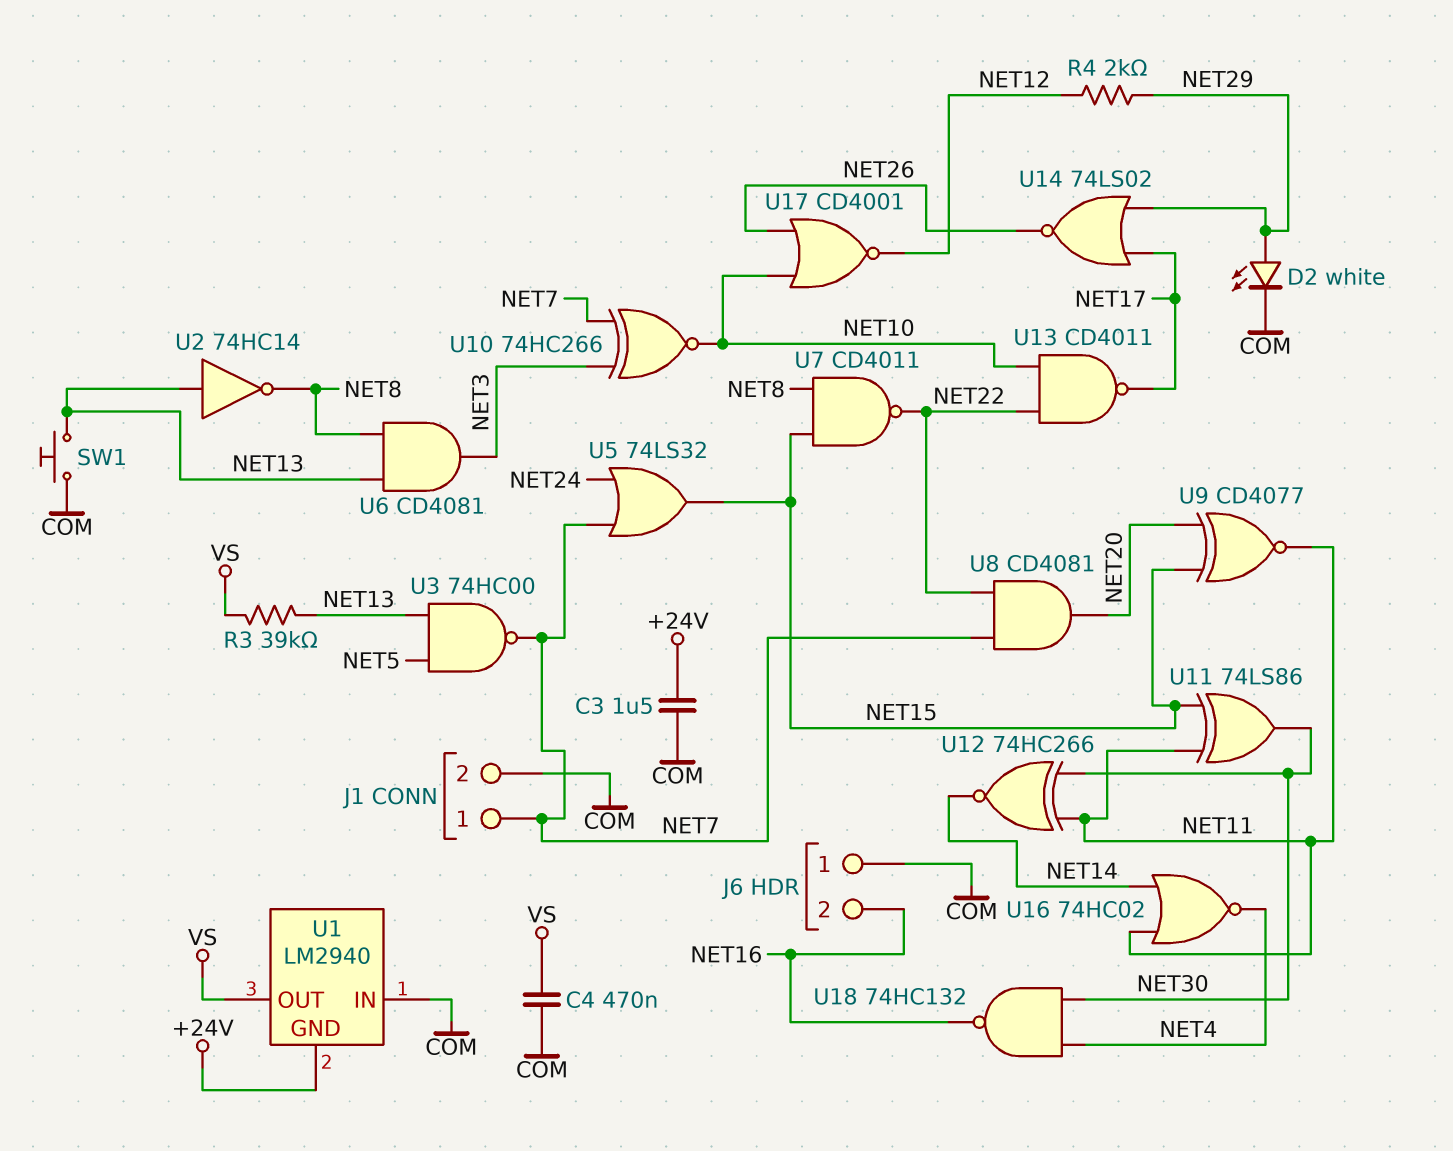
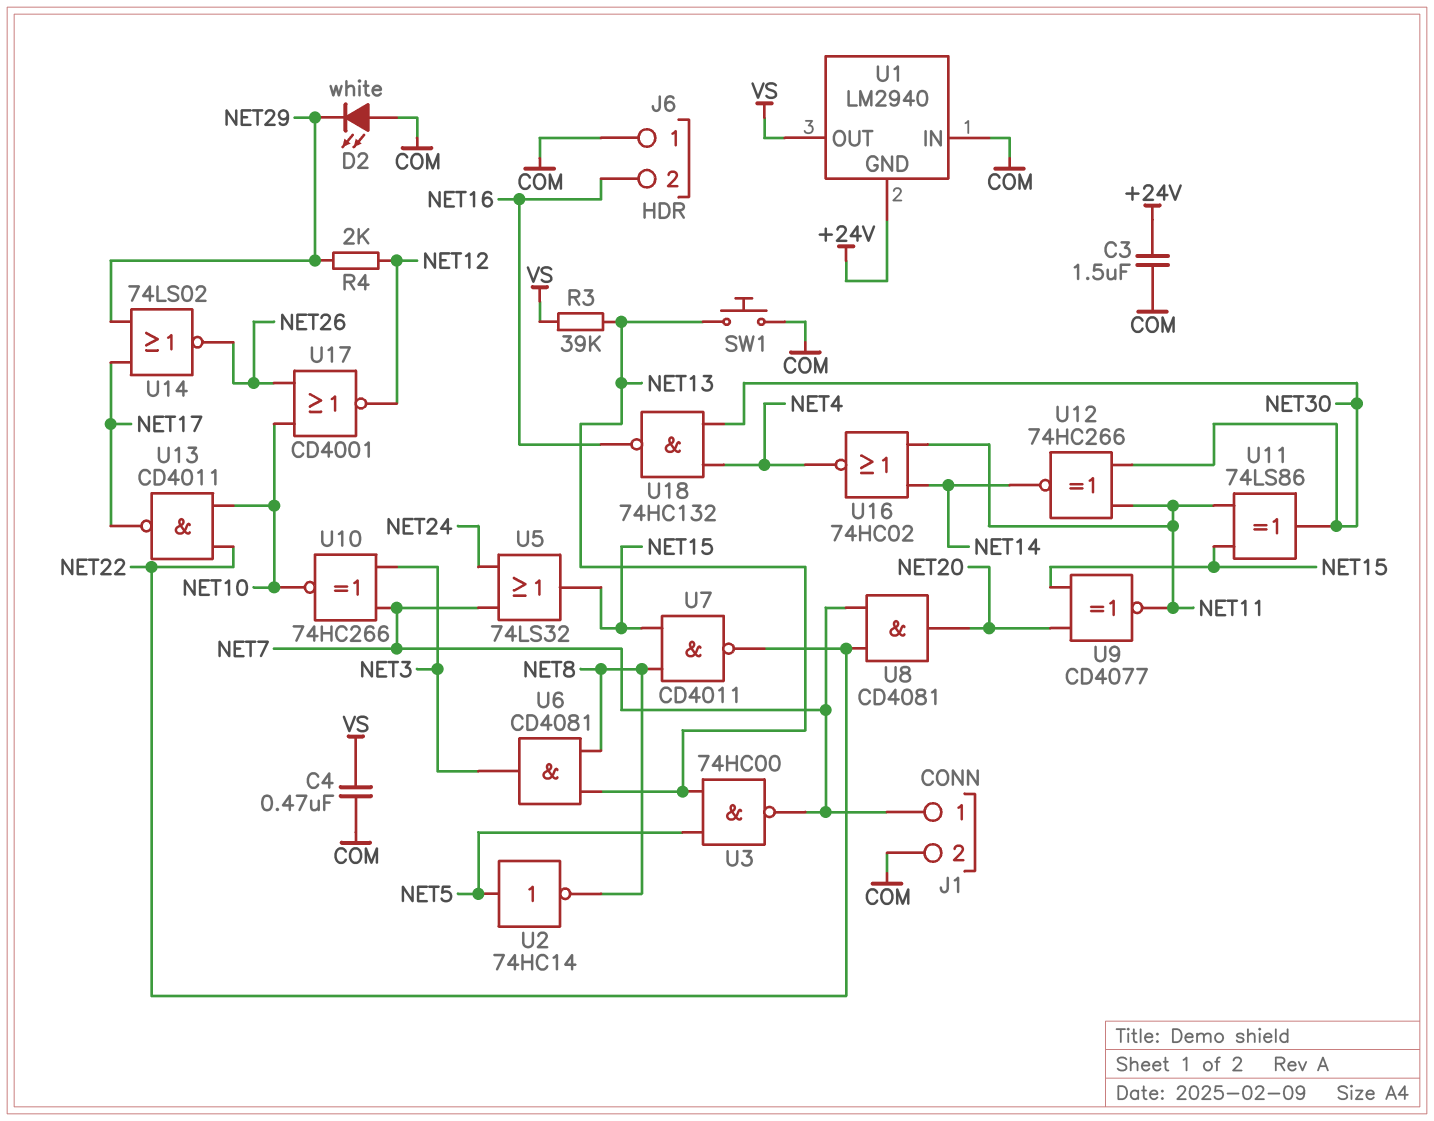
D2: LED white (A NET29, K COM) -> LED white (A COM, K NET29)
U2: NOT 74HC14 (in NET13, out NET8) -> NOT 74HC14 (in NET5, out NET8)

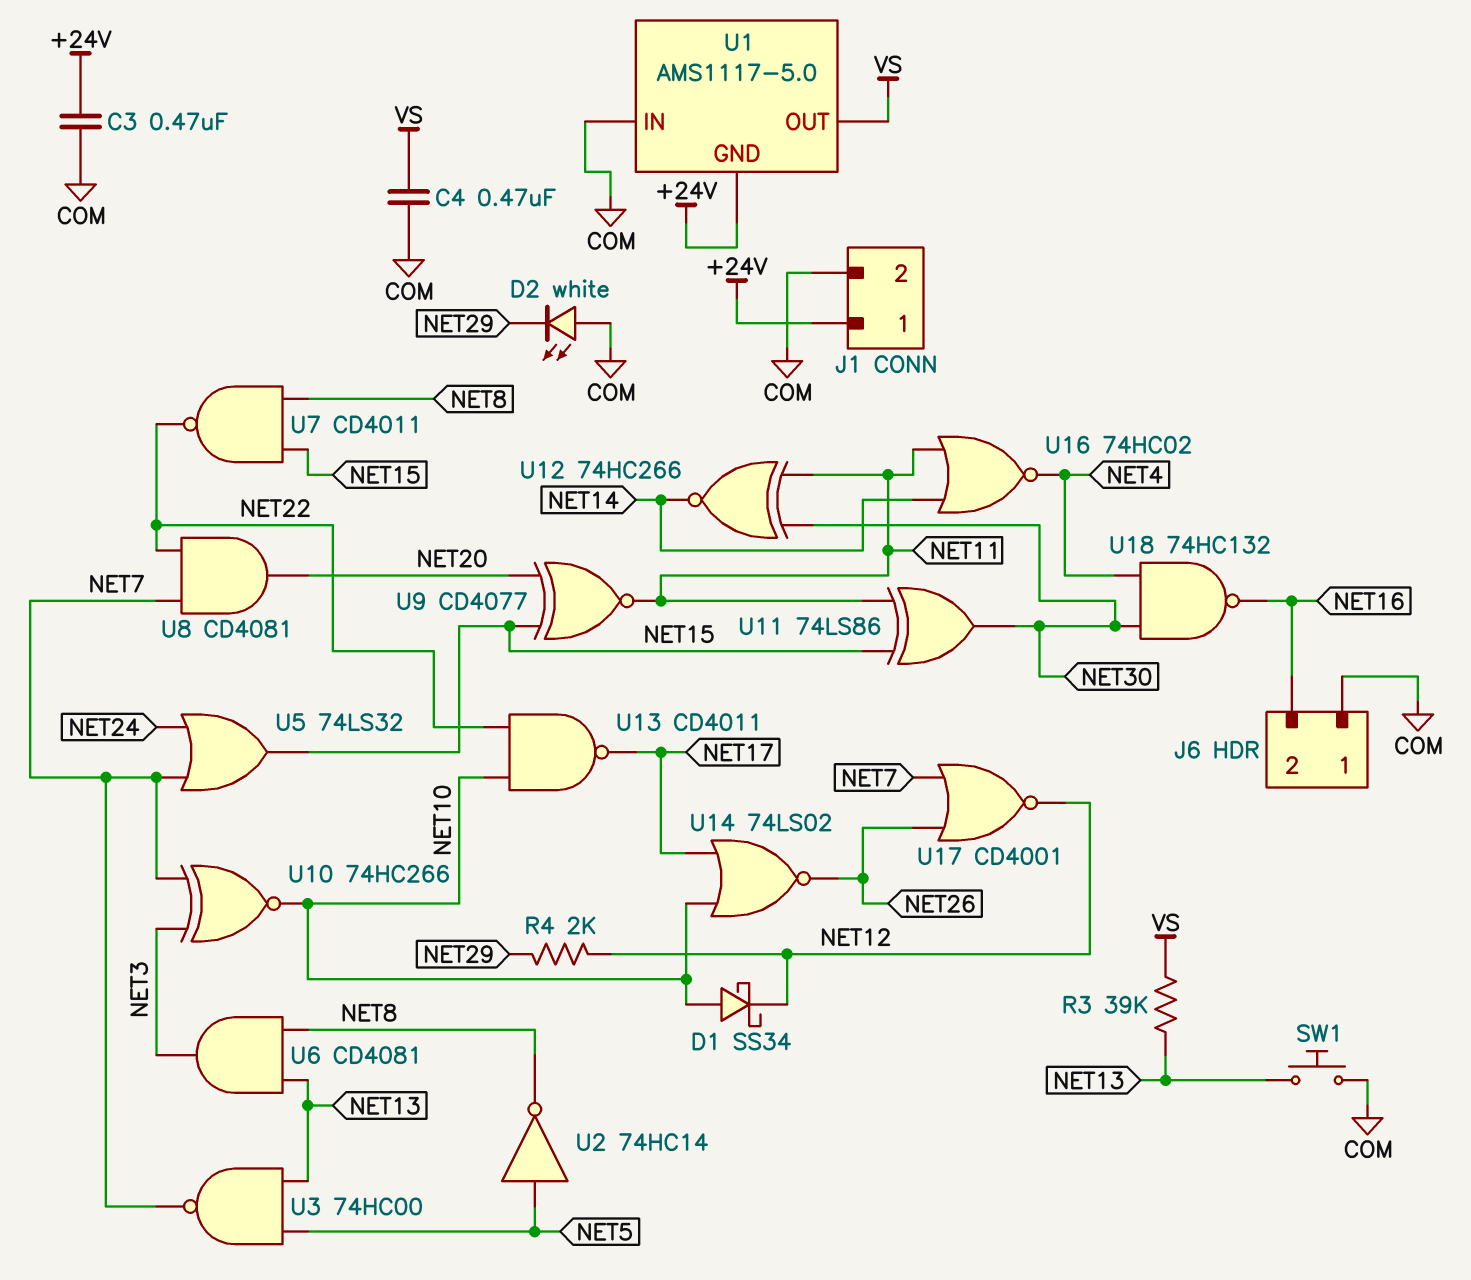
C3: 1.5uF (+24V, COM) -> 470nF (+24V, COM)
D1: none -> schottky SS34 (A NET10, K NET12)
J1 pin 1: NET7 -> +24V
U1: LM2940 -> AMS1117-5.0
U14: NOR 74LS02 (in NET17, in NET29, out NET26) -> NOR 74LS02 (in NET10, in NET17, out NET26)
U17: NOR CD4001 (in NET10, in NET26, out NET12) -> NOR CD4001 (in NET7, in NET26, out NET12)

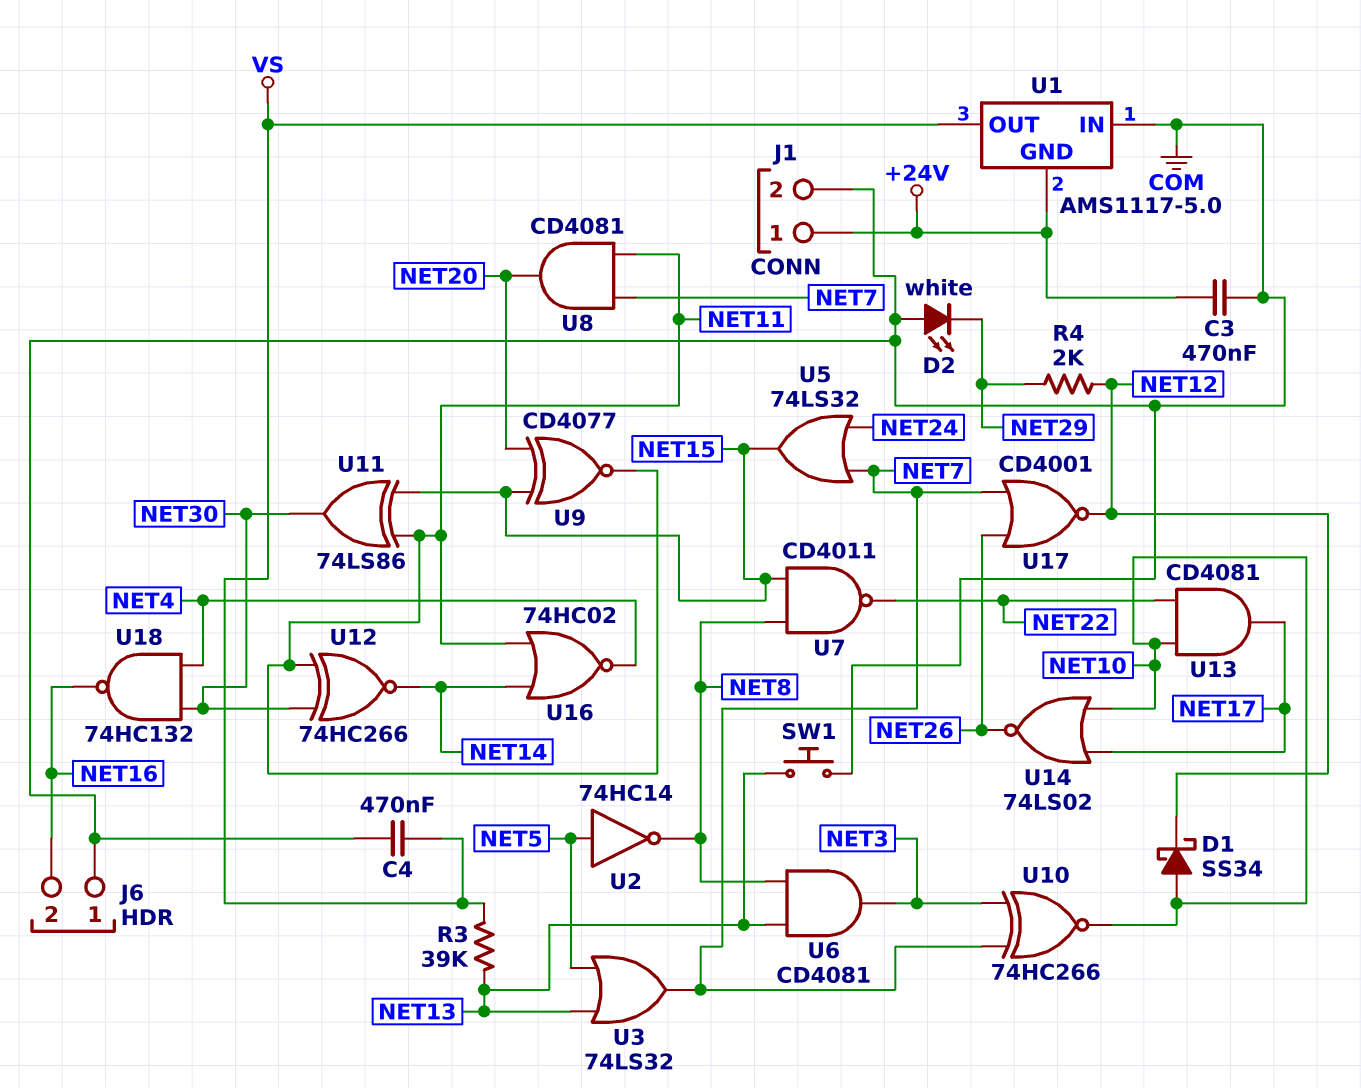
U3: NAND 74HC00 (in NET5, in NET13, out NET7) -> OR 74LS32 (in NET5, in NET13, out NET7)
U8: AND CD4081 (in NET7, in NET22, out NET20) -> AND CD4081 (in NET7, in NET11, out NET20)
U13: NAND CD4011 (in NET10, in NET22, out NET17) -> AND CD4081 (in NET10, in NET22, out NET17)

